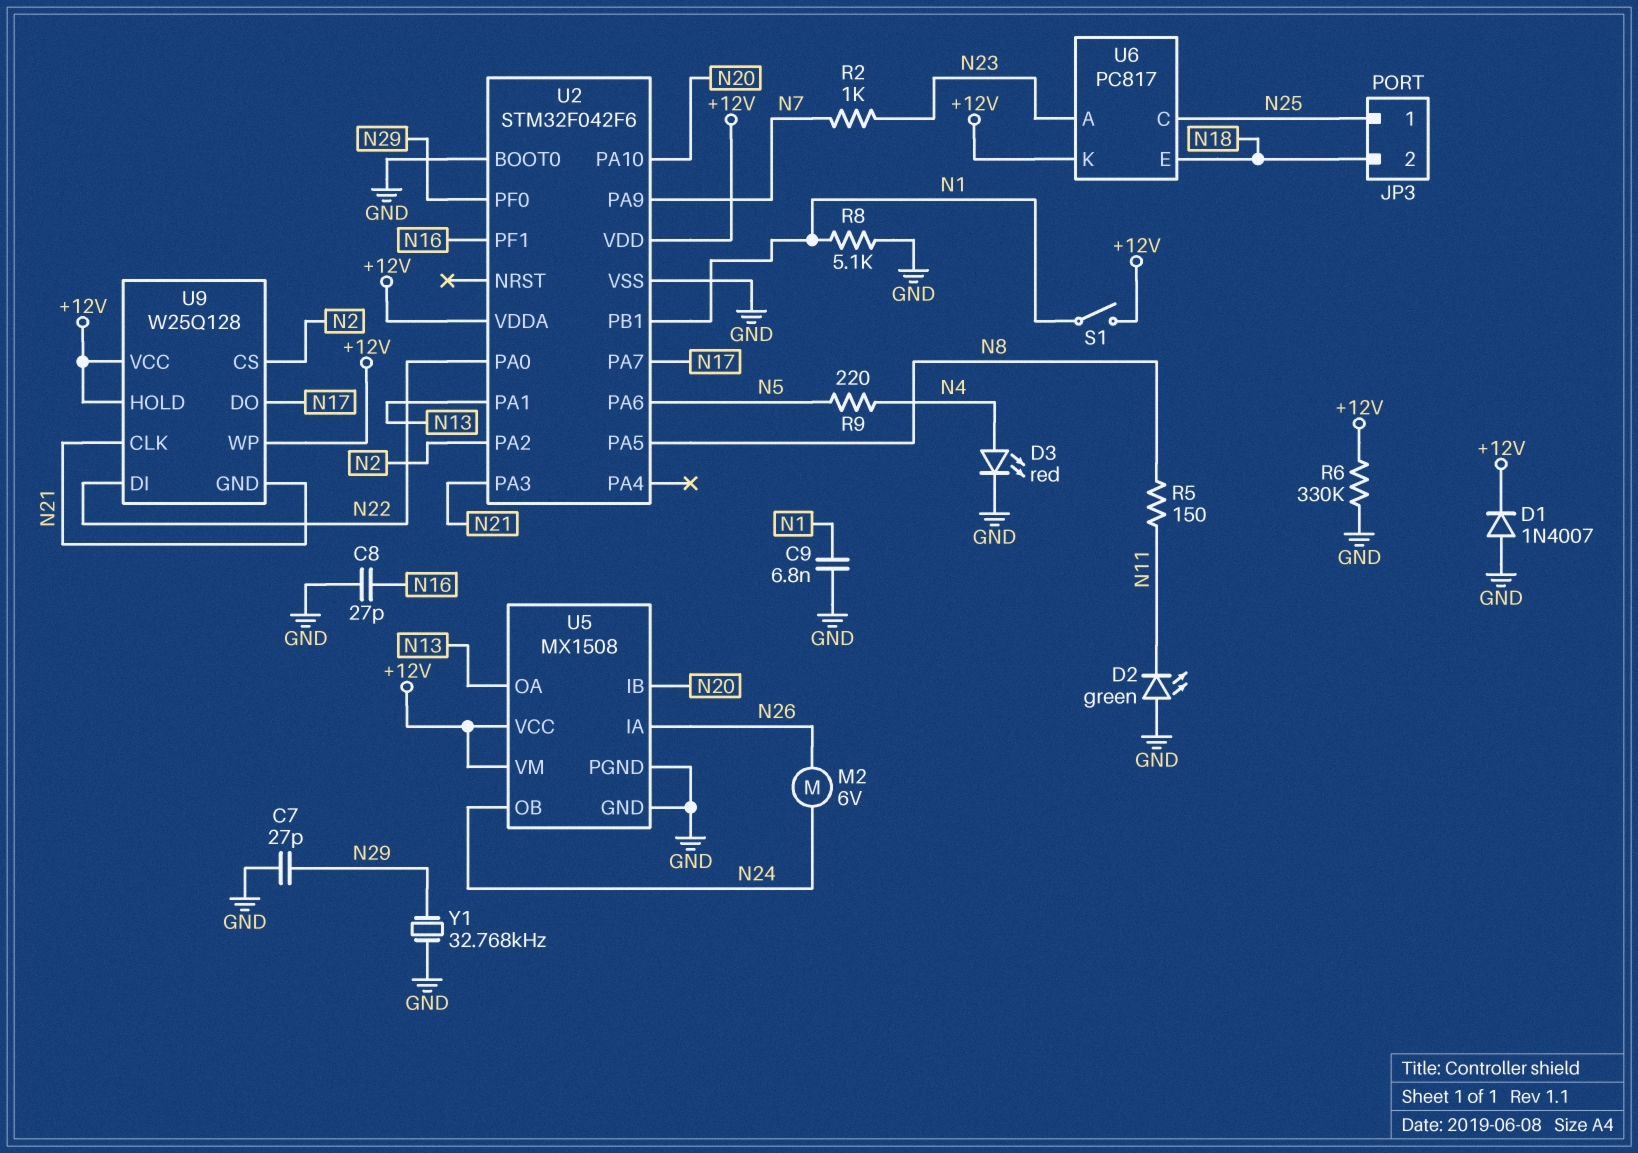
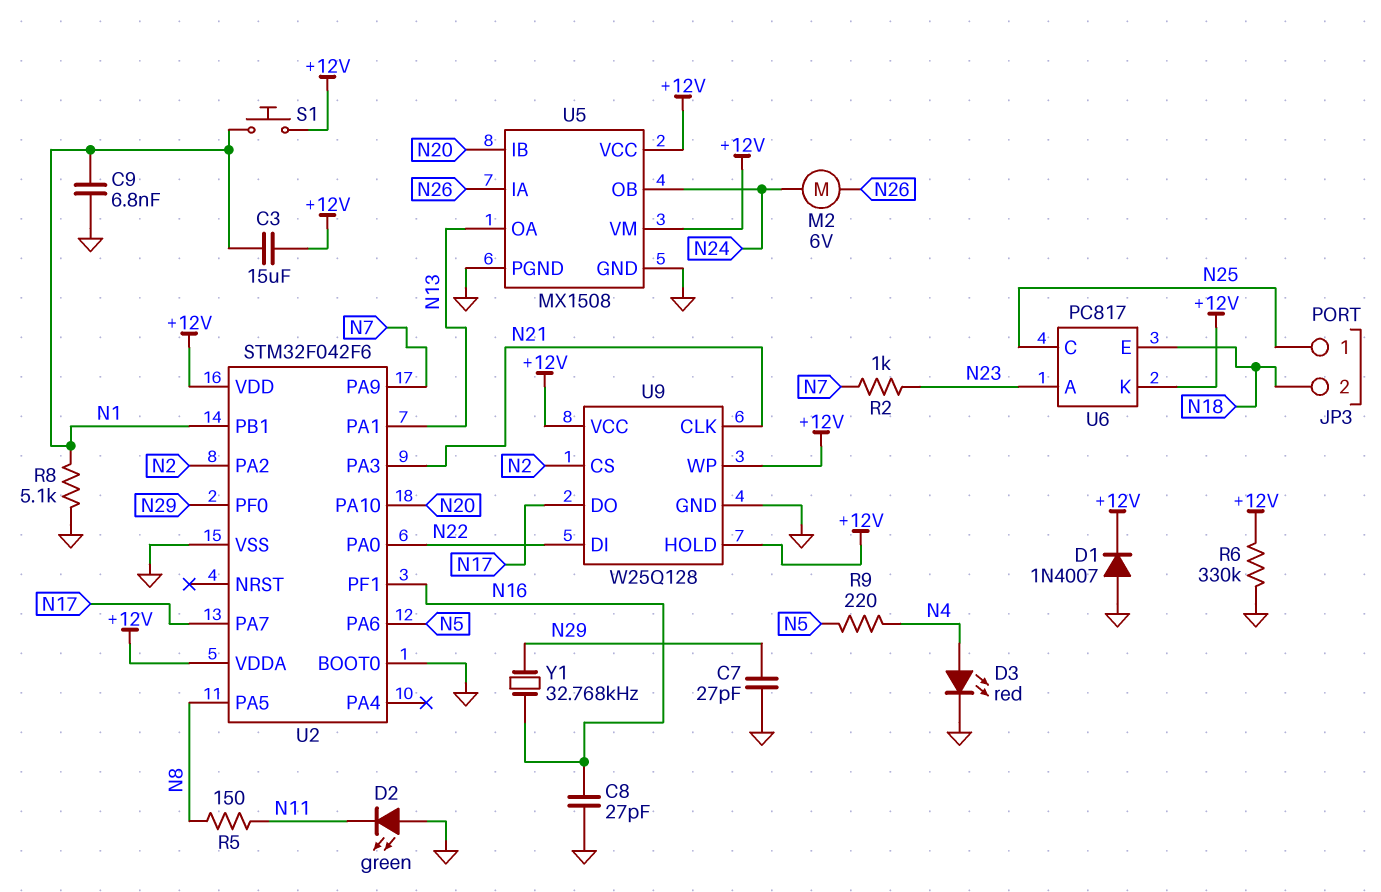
C3: none -> 15uF (+12V, N1)
S1: switch (+12V, N1) -> button (+12V, N1)
U9 pin GND: N21 -> GND
Y1: 32.768kHz (GND, N29) -> 32.768kHz (N16, N29)

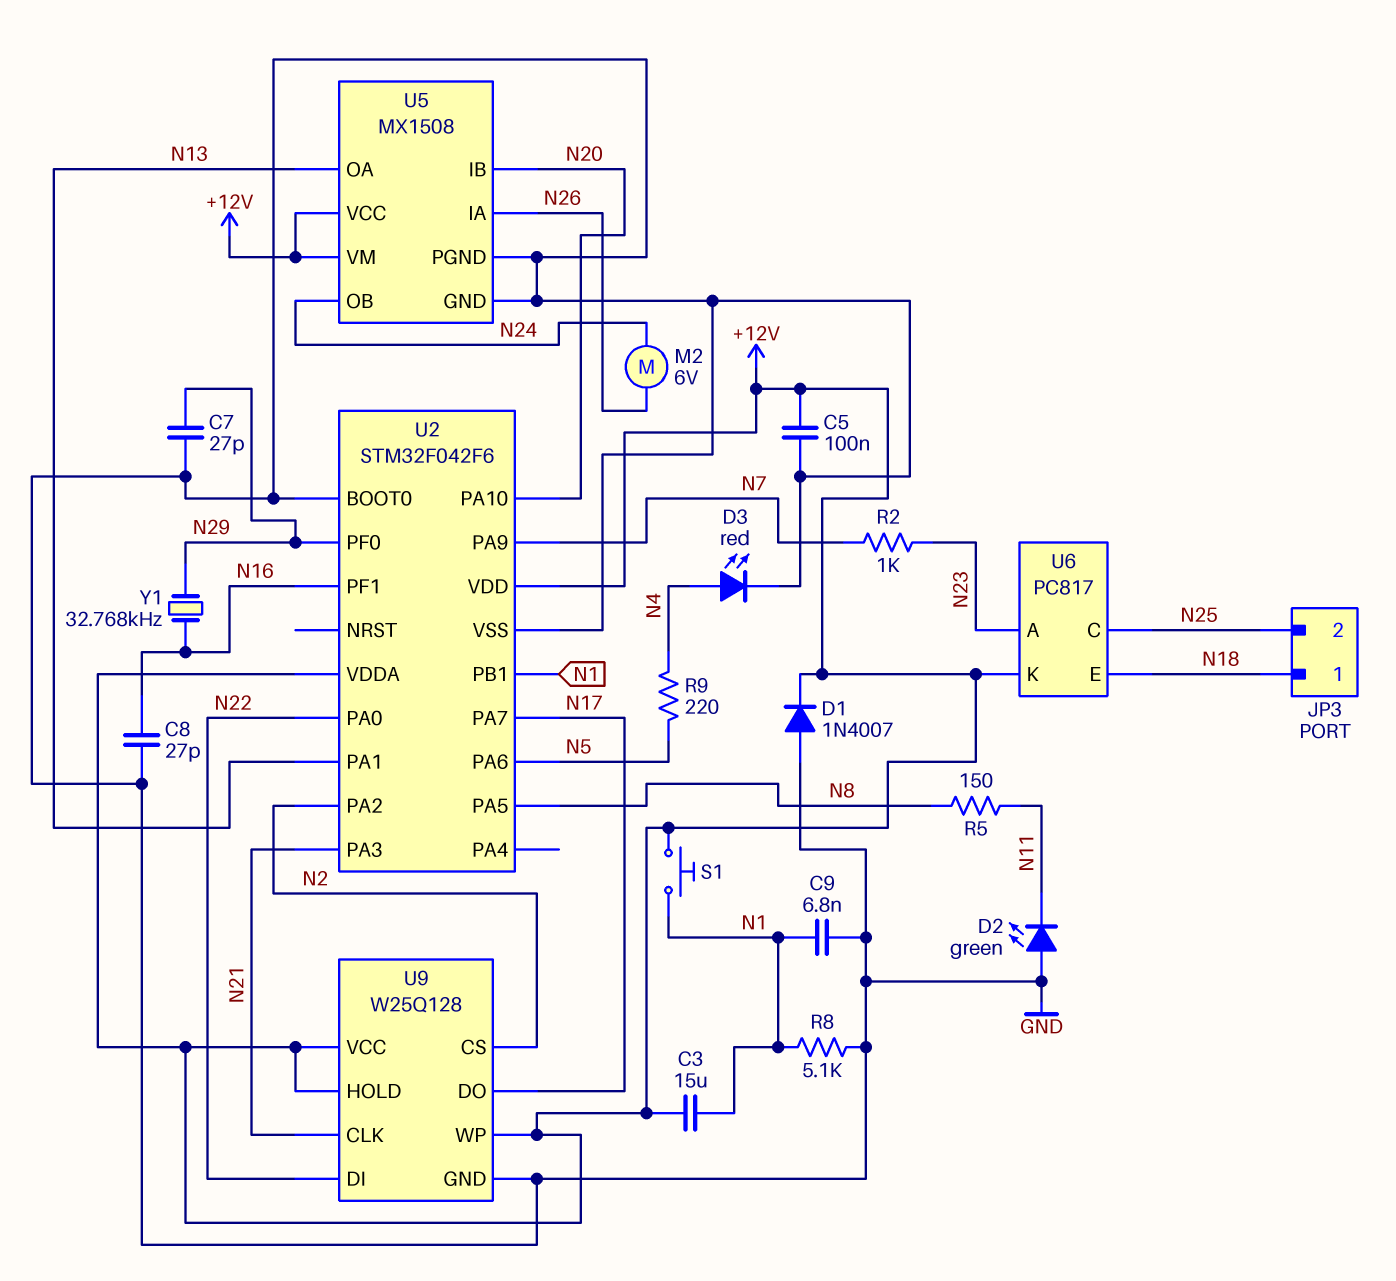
C5: none -> 100nF (+12V, GND)
JP3 pin 1: N25 -> N18
JP3 pin 2: N18 -> N25
R6: 330k (+12V, GND) -> none

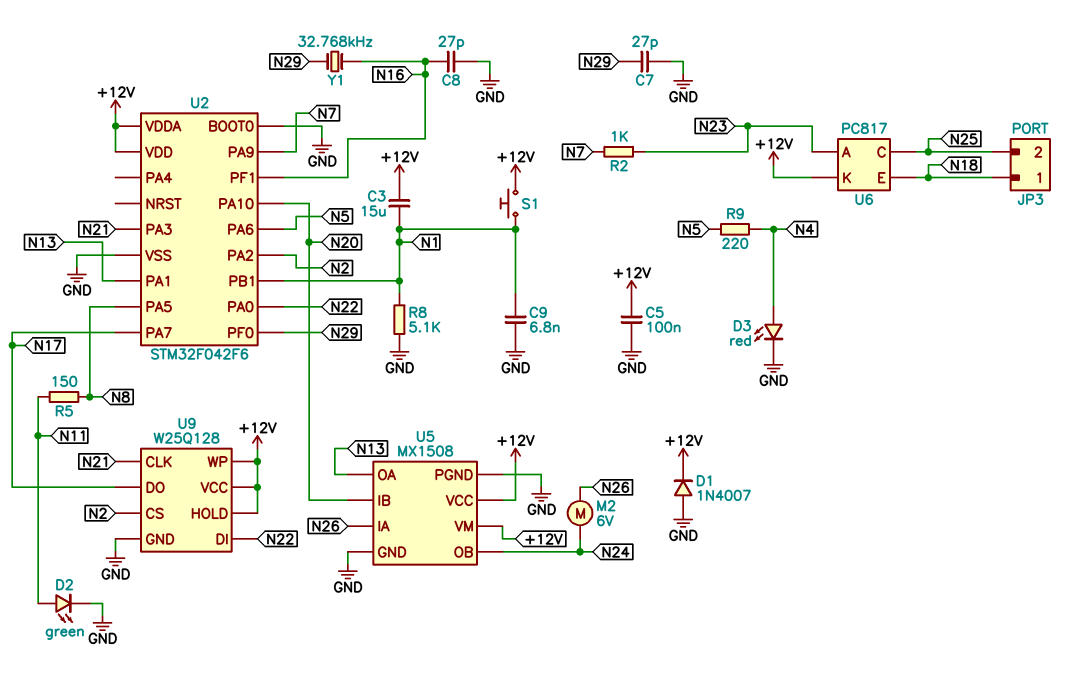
D2: LED green (A GND, K N11) -> LED green (A N11, K GND)

